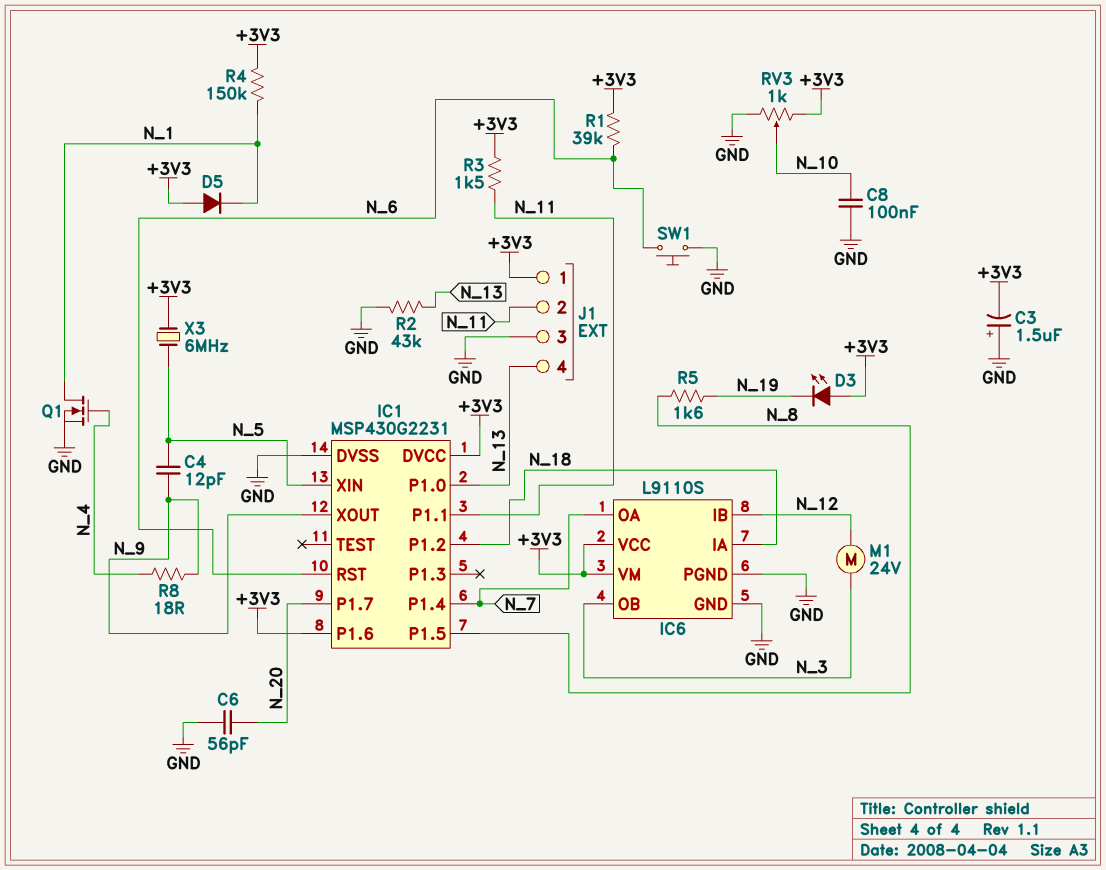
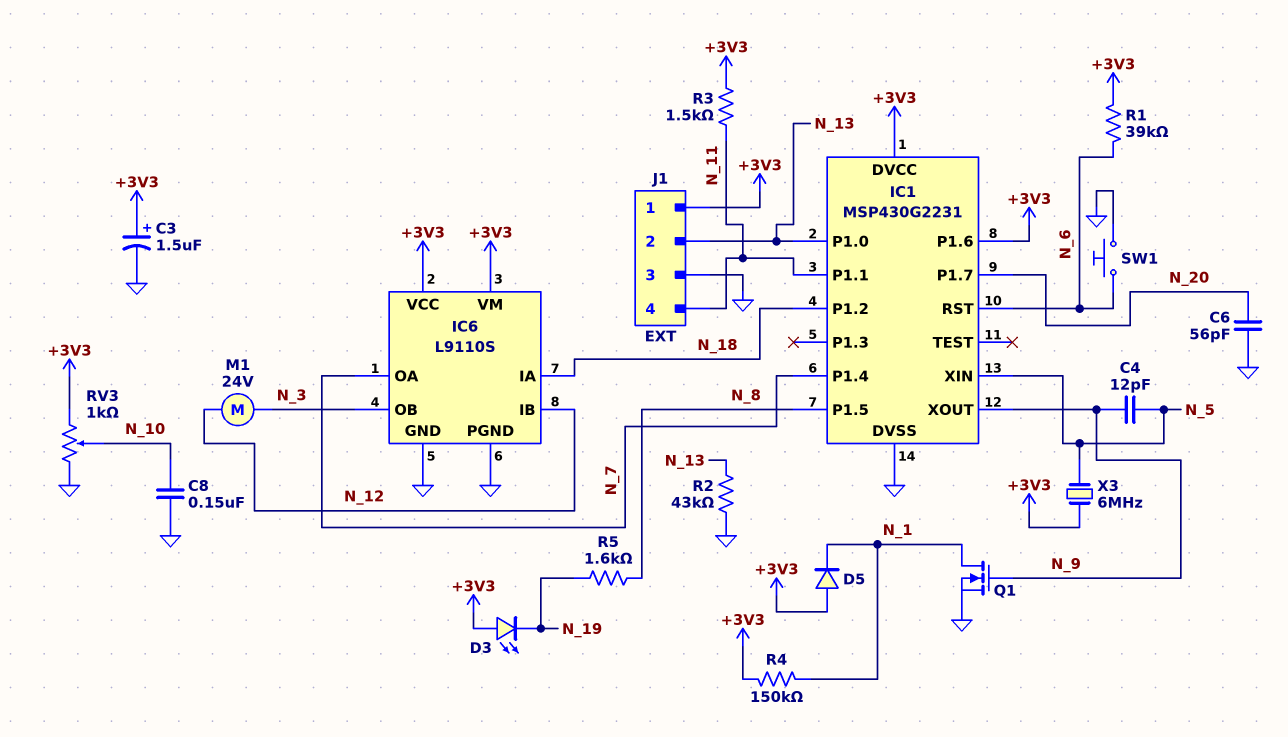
C3: 1.5uF (plus GND, minus +3V3) -> 1.5uF (plus +3V3, minus GND)
C8: 100nF (GND, N_10) -> 150nF (GND, N_10)
J1 pin 2: N_11 -> N_13
J1 pin 4: N_13 -> N_11
Q1: NMOS (G N_4, D N_1, S GND) -> NMOS (G N_9, D N_1, S GND)
R8: 18 (N_4, N_9) -> none

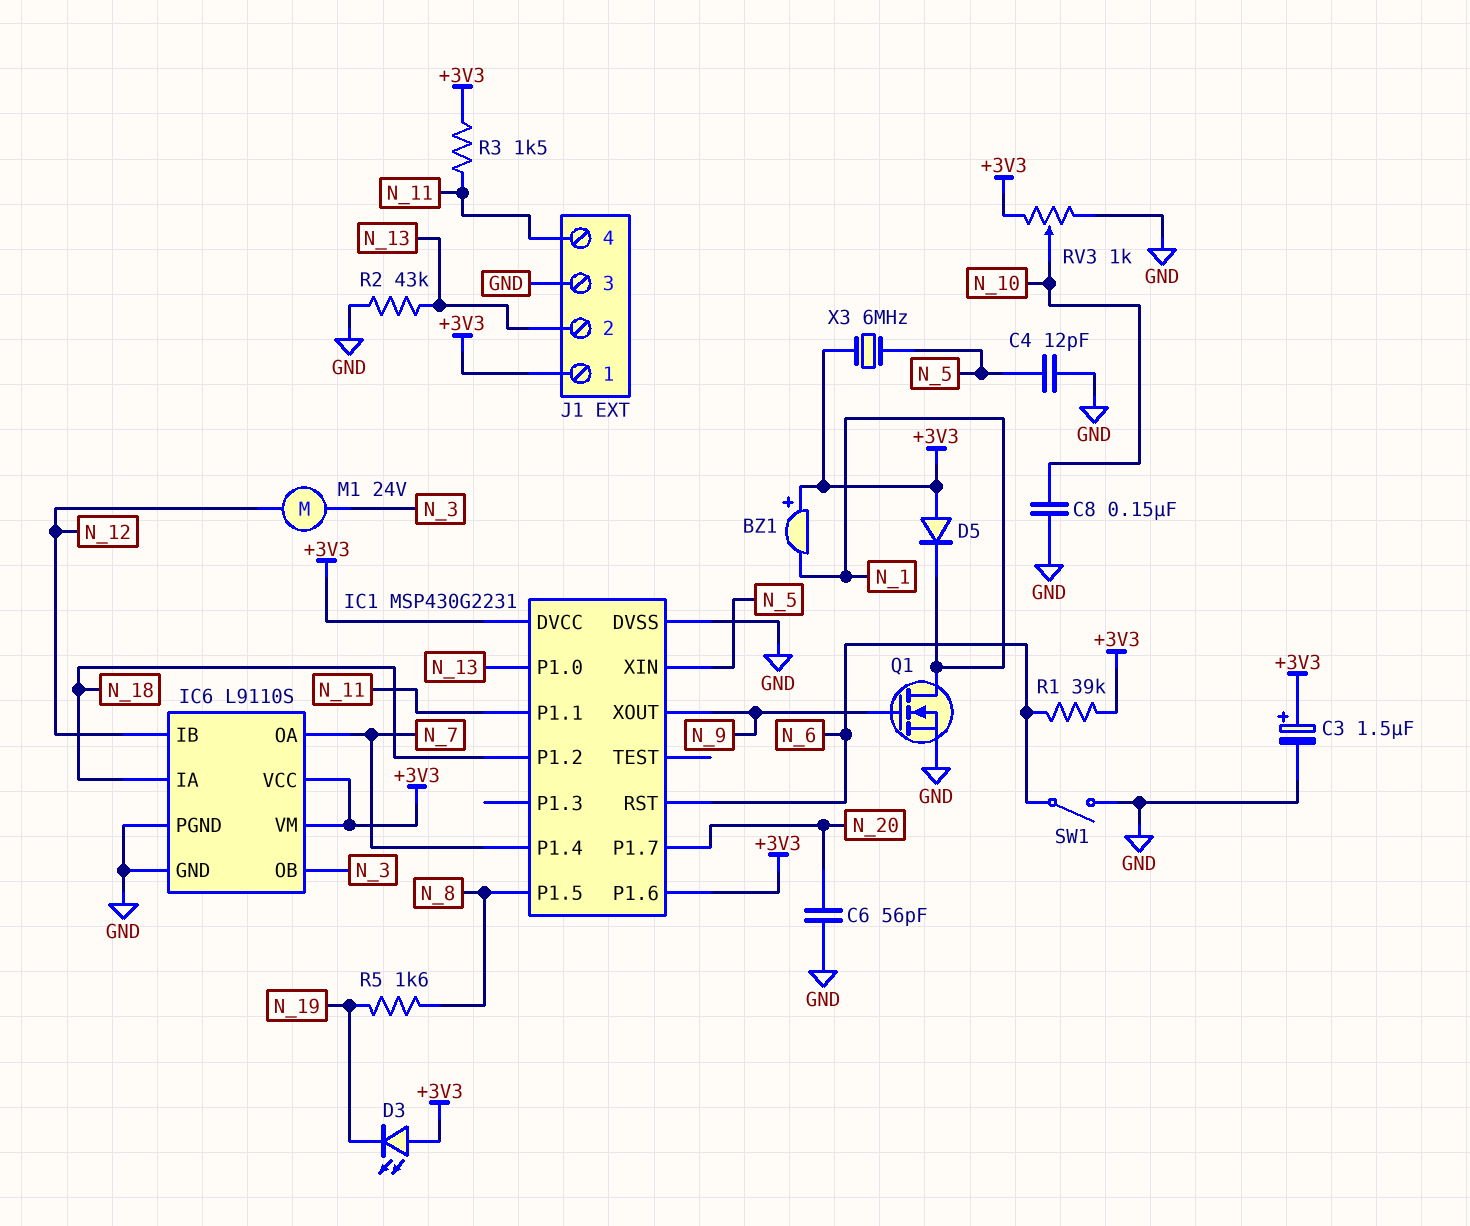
BZ1: none -> buzzer (plus +3V3, minus N_1)
C4: 12pF (N_5, N_9) -> 12pF (GND, N_5)
R4: 150k (+3V3, N_1) -> none
SW1: button (GND, N_6) -> switch (GND, N_6)

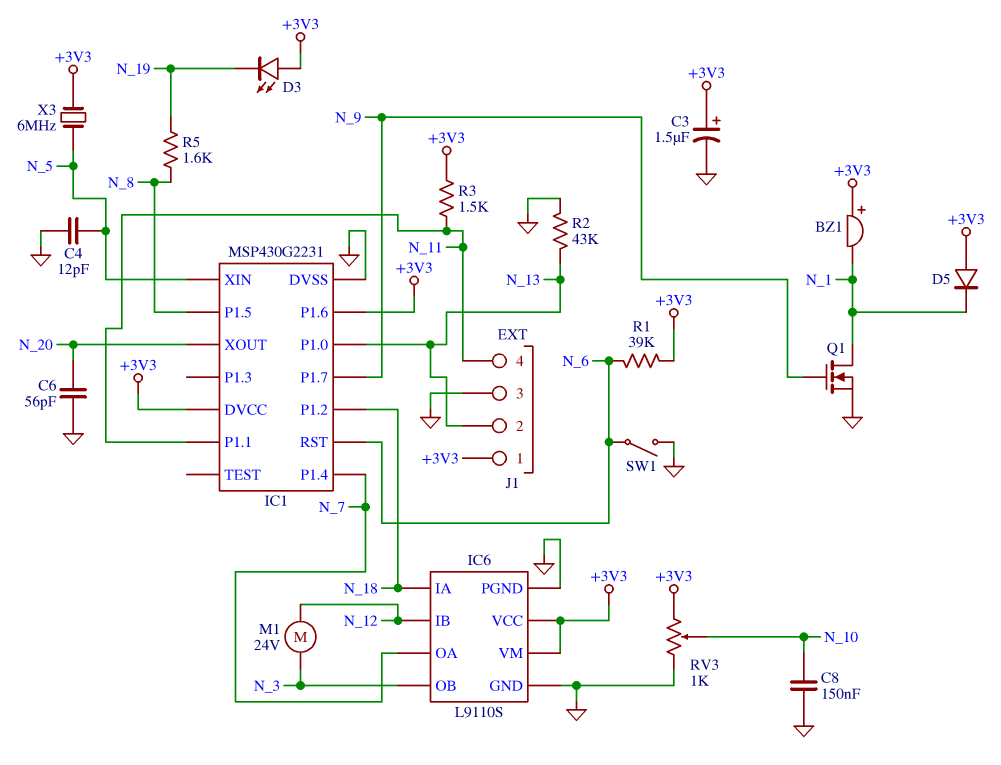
IC1 pin P1.7: N_20 -> N_9
IC1 pin XOUT: N_9 -> N_20

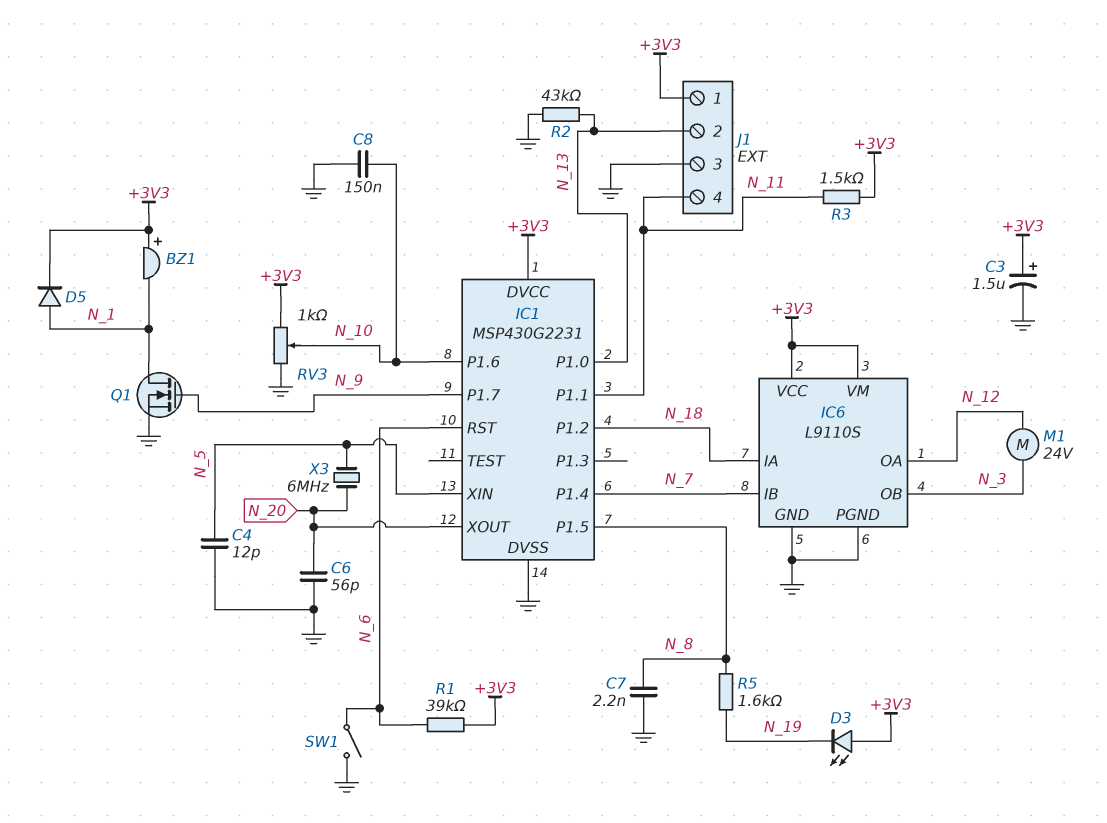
C7: none -> 2.2nF (GND, N_8)
D5: diode (A +3V3, K N_1) -> diode (A N_1, K +3V3)
IC1 pin P1.6: +3V3 -> N_10
IC6 pin IB: N_12 -> N_7
IC6 pin OA: N_7 -> N_12
X3: 6MHz (+3V3, N_5) -> 6MHz (N_5, N_20)

